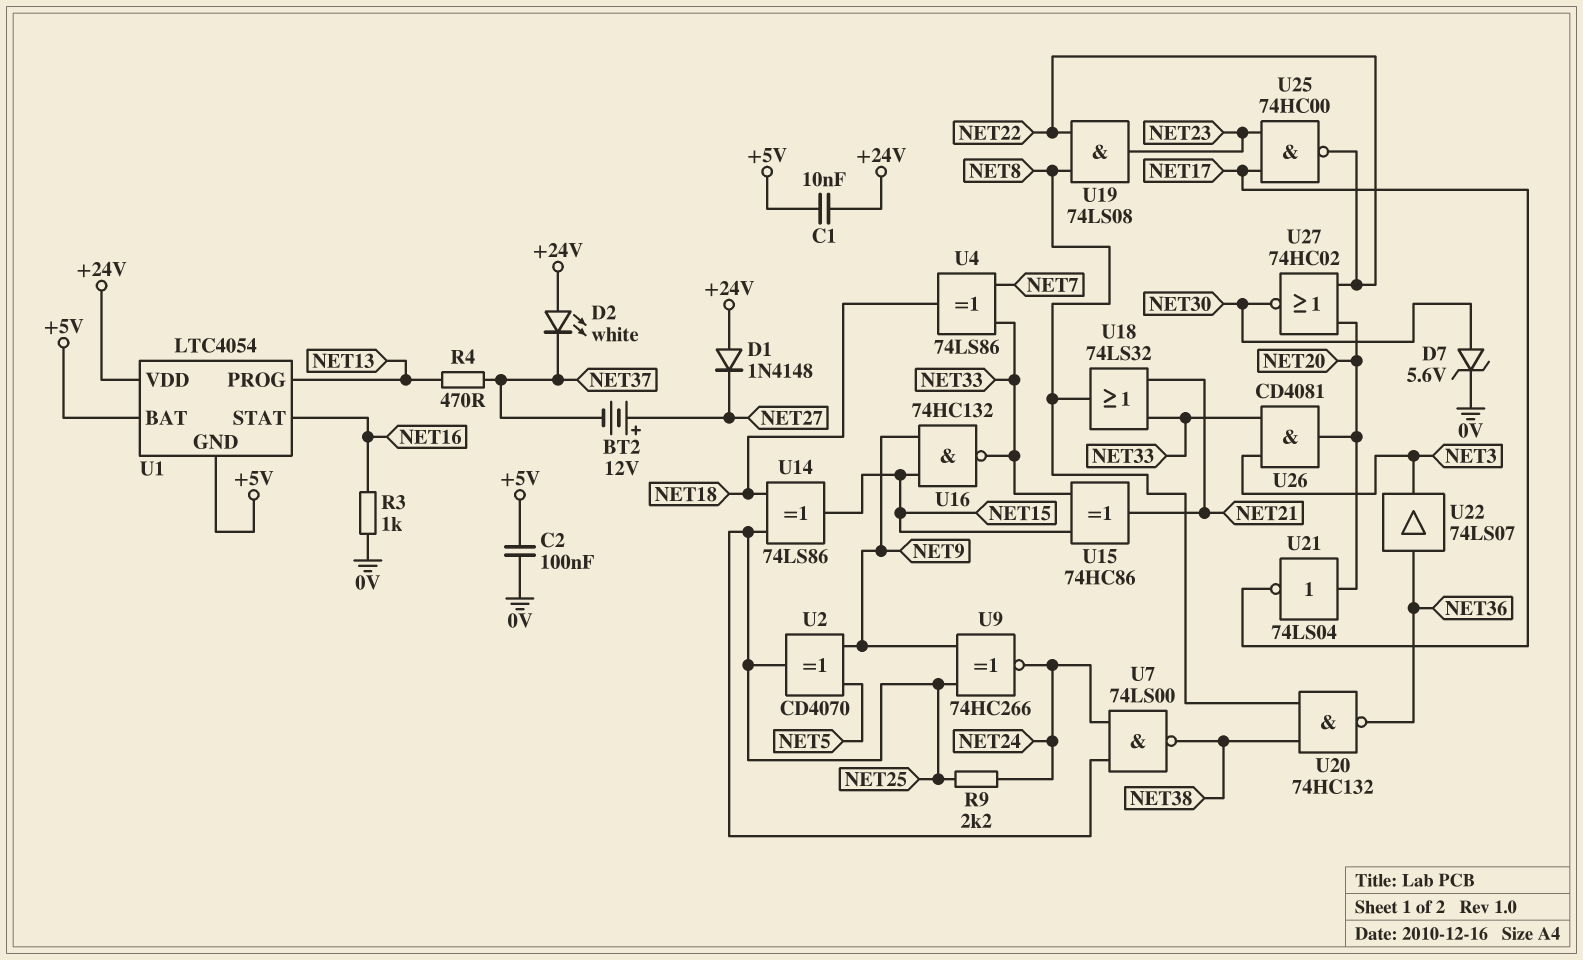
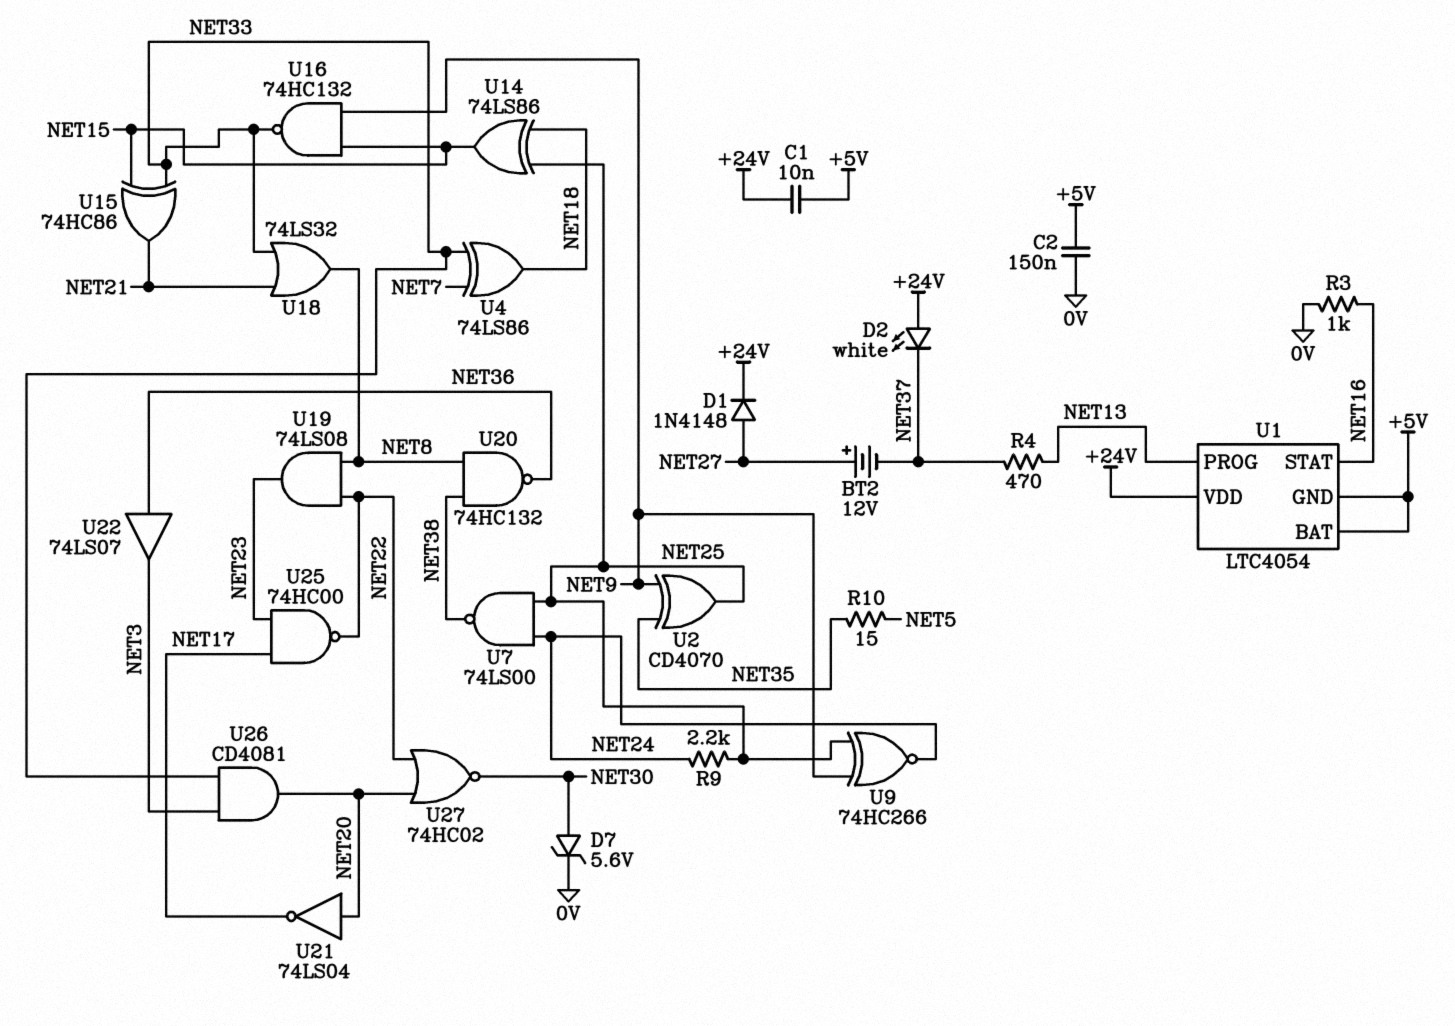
C2: 100nF (+5V, 0V) -> 150nF (+5V, 0V)
D1: diode 1N4148 (A +24V, K NET27) -> diode 1N4148 (A NET27, K +24V)
R10: none -> 15 (NET5, NET35)
U2: XOR CD4070 (in NET5, in NET9, out NET25) -> XOR CD4070 (in NET9, in NET35, out NET25)

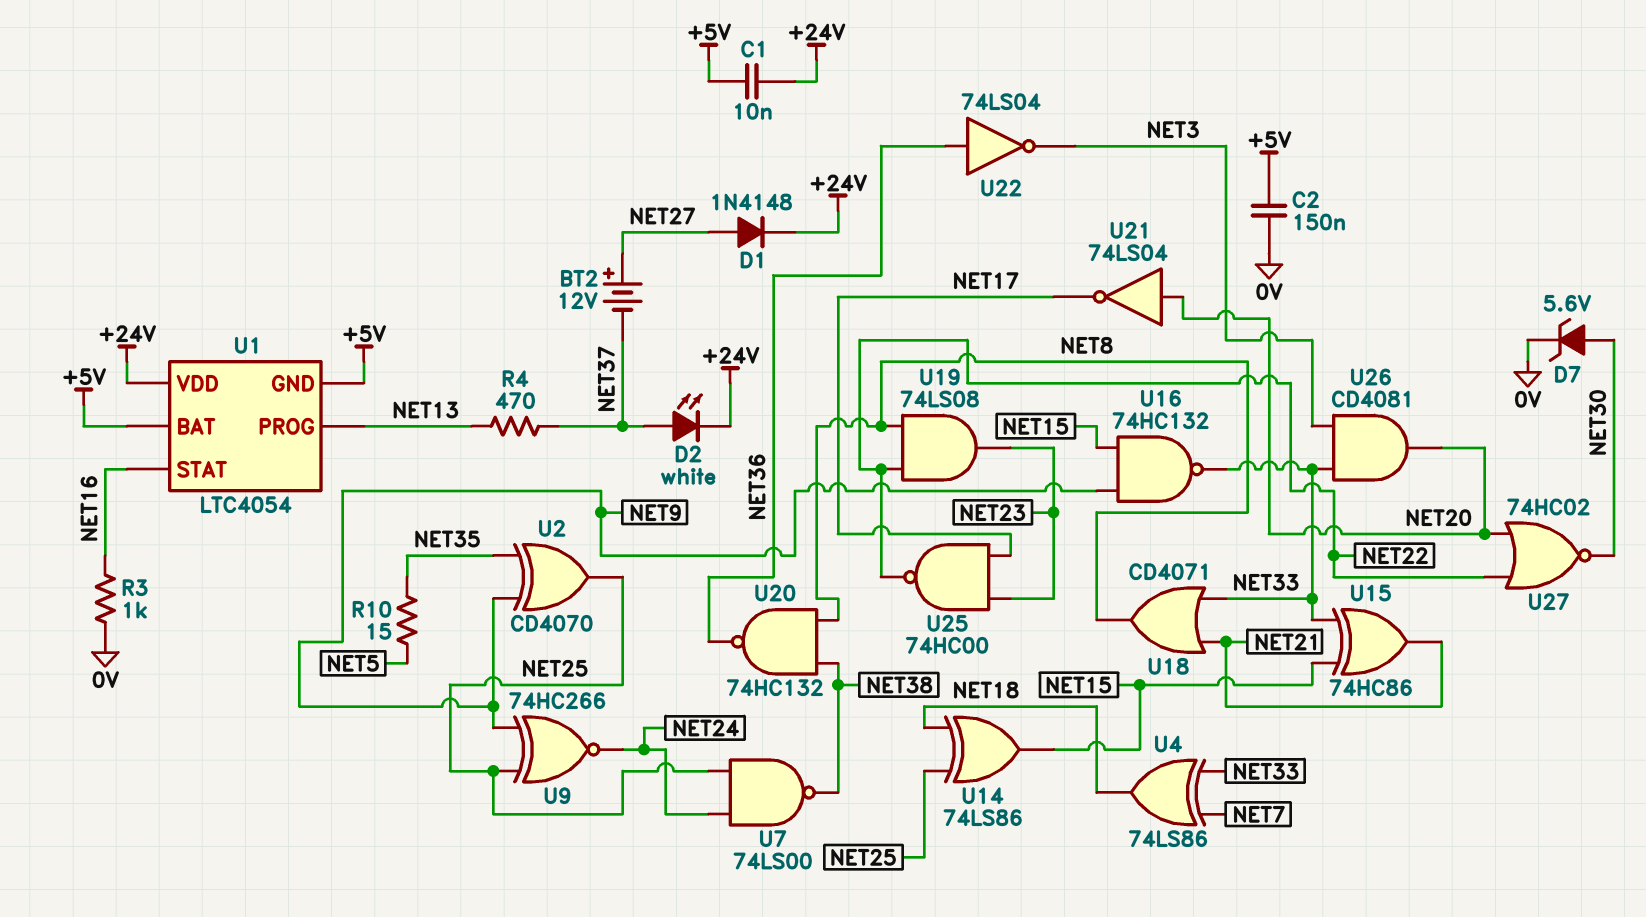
D2: LED white (A +24V, K NET37) -> LED white (A NET37, K +24V)
R9: 2.2k (NET24, NET25) -> none
U18: OR 74LS32 (in NET21, in NET33, out NET8) -> OR CD4071 (in NET21, in NET33, out NET8)
U22: buffer 74LS07 (in NET36, out NET3) -> NOT 74LS04 (in NET36, out NET3)

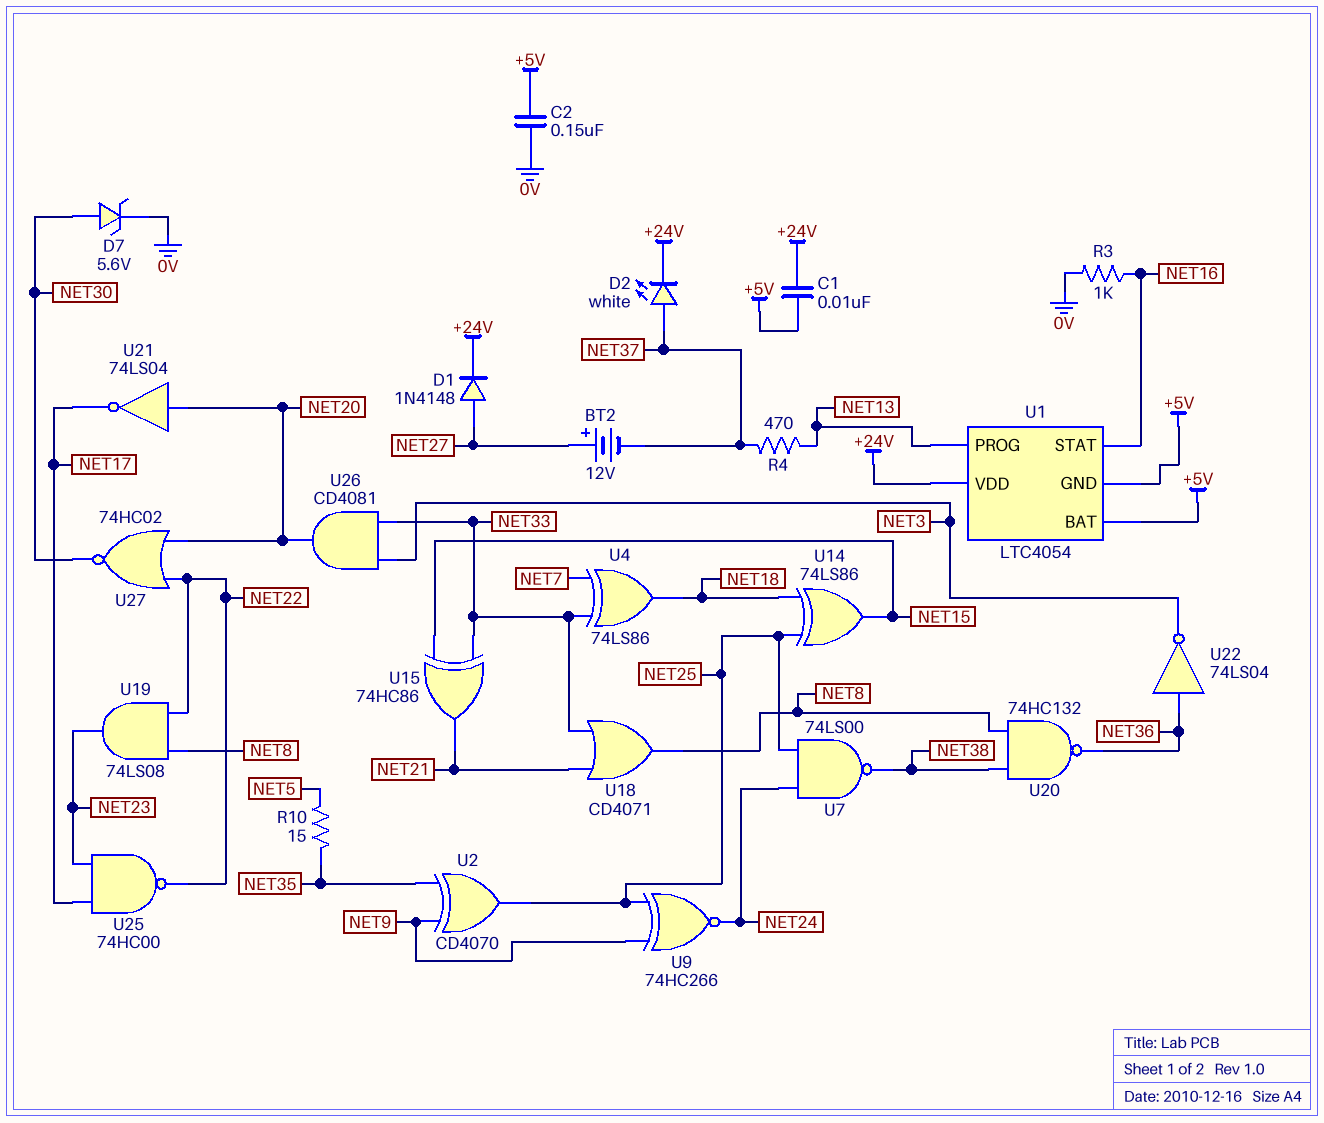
U16: NAND 74HC132 (in NET9, in NET15, out NET33) -> none

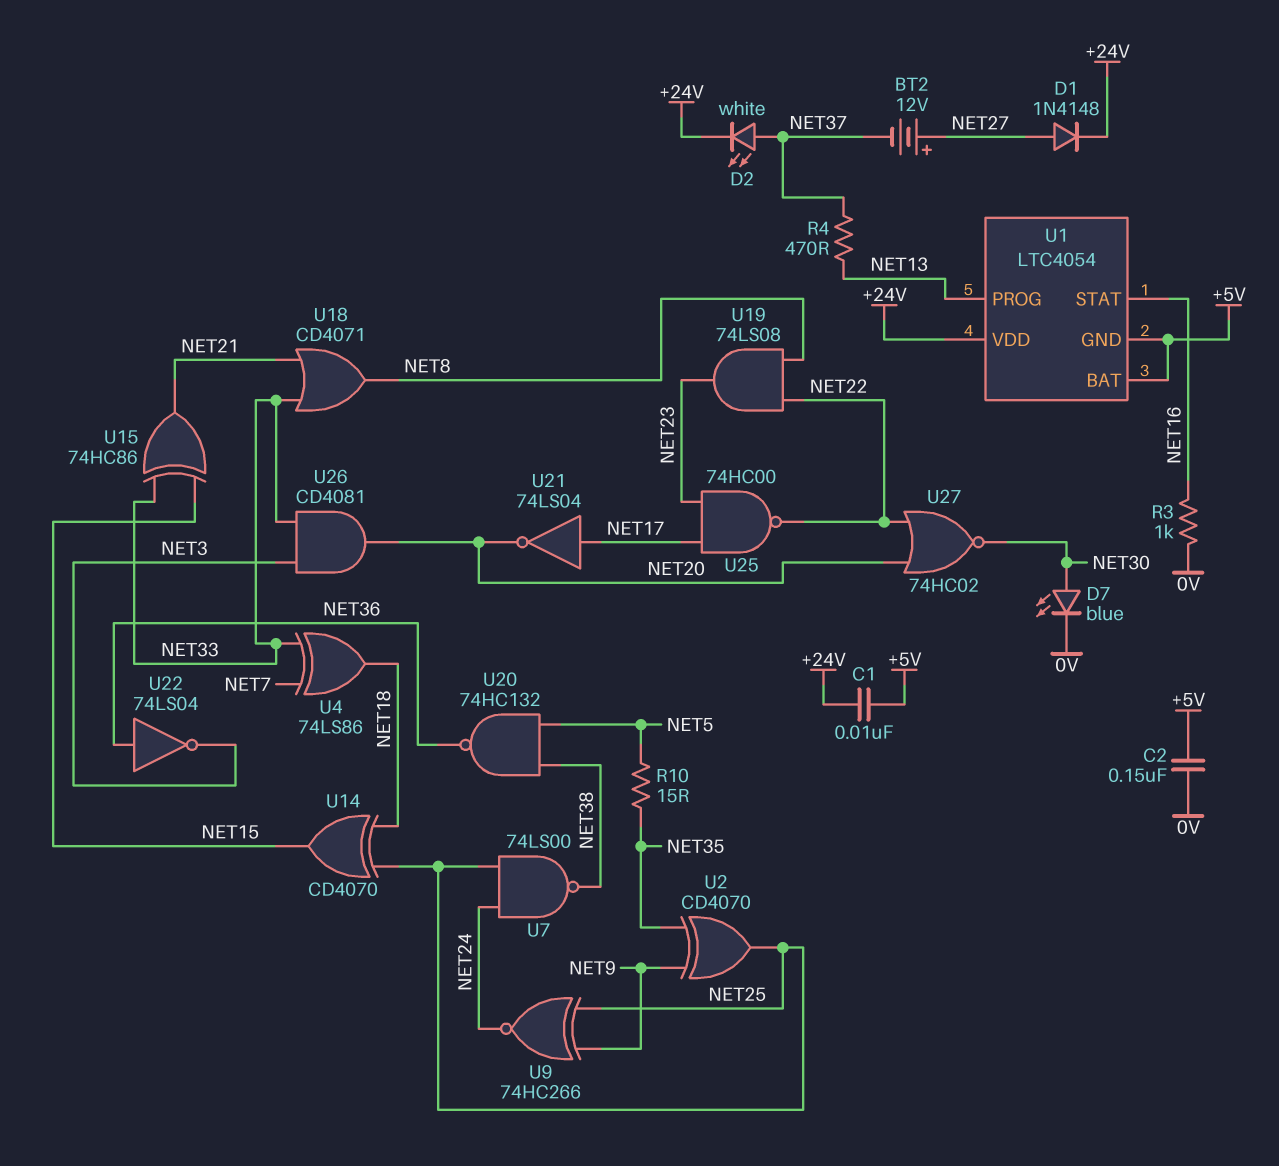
D7: zener 5.6V (A NET30, K 0V) -> LED blue (A NET30, K 0V)
U14: XOR 74LS86 (in NET18, in NET25, out NET15) -> XOR CD4070 (in NET18, in NET25, out NET15)
U20: NAND 74HC132 (in NET8, in NET38, out NET36) -> NAND 74HC132 (in NET5, in NET38, out NET36)
U21: NOT 74LS04 (in NET20, out NET17) -> NOT 74LS04 (in NET17, out NET20)

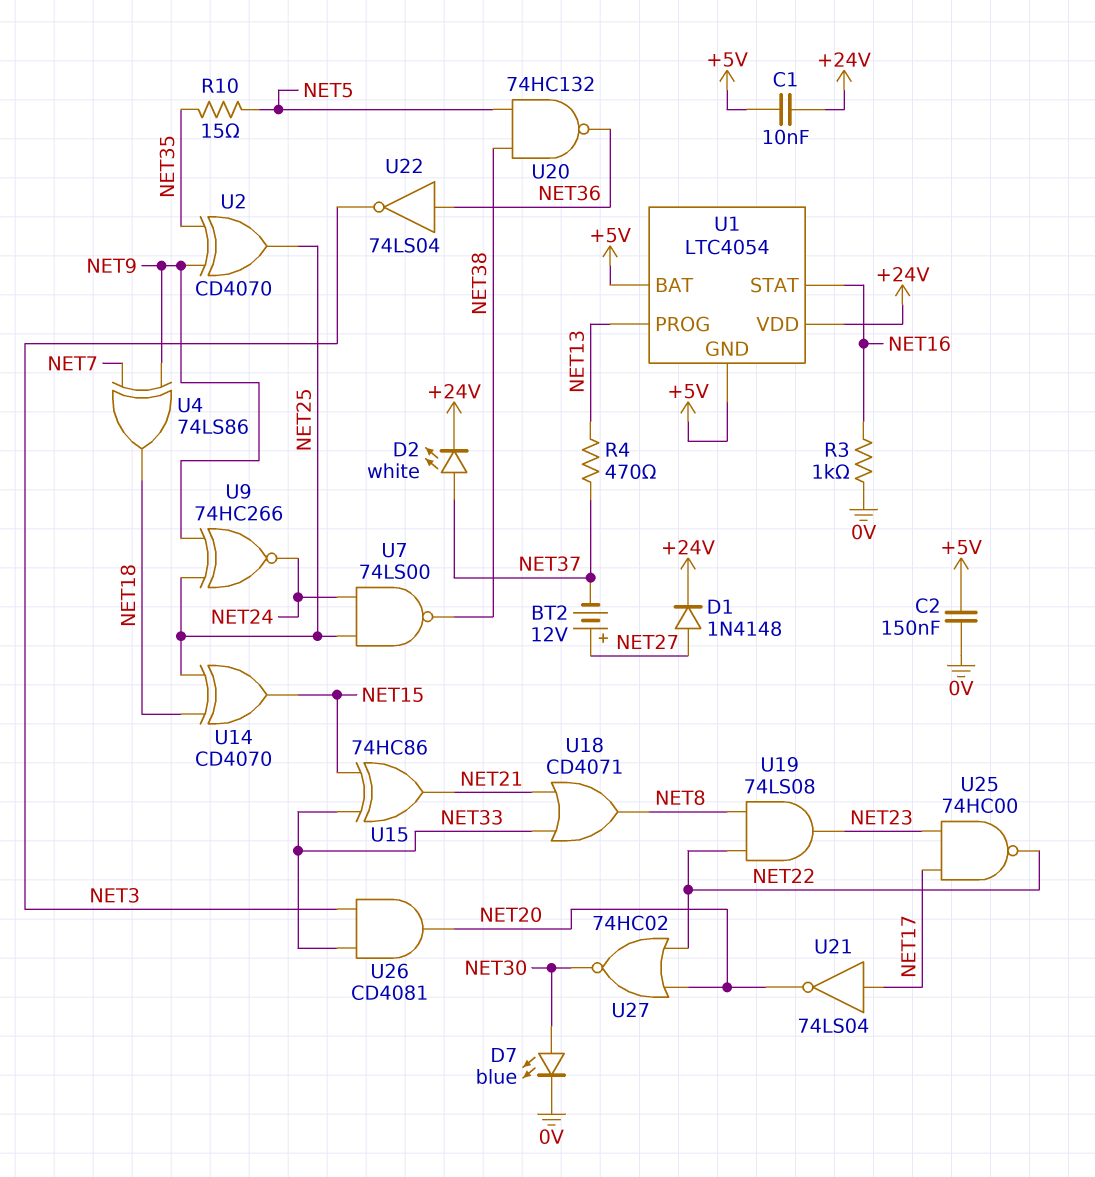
U4: XOR 74LS86 (in NET7, in NET33, out NET18) -> XOR 74LS86 (in NET7, in NET9, out NET18)

